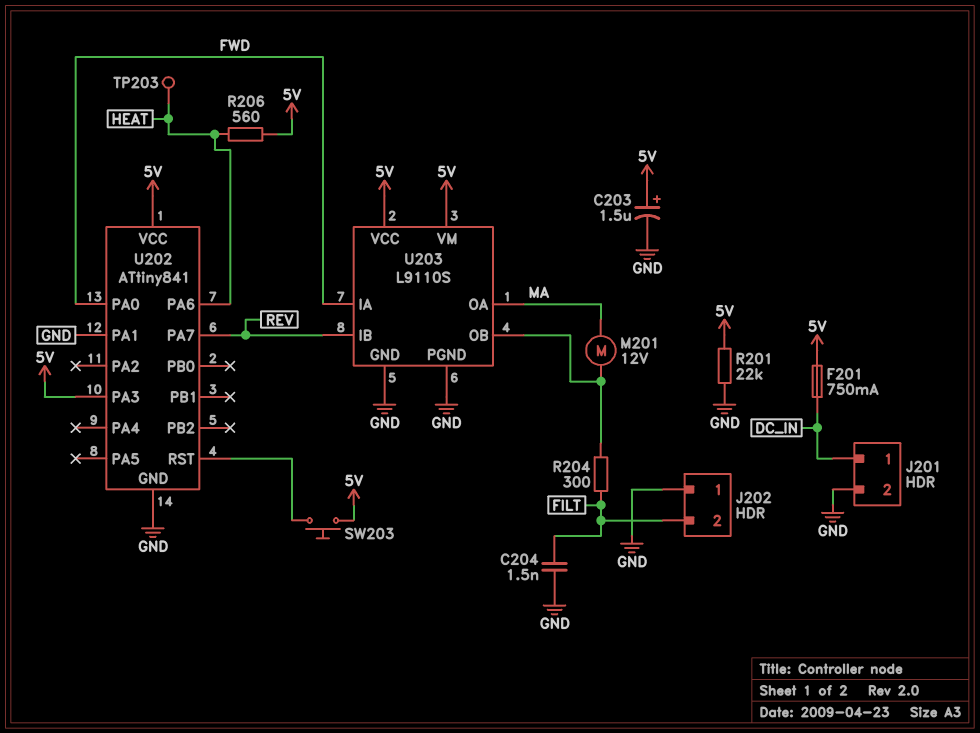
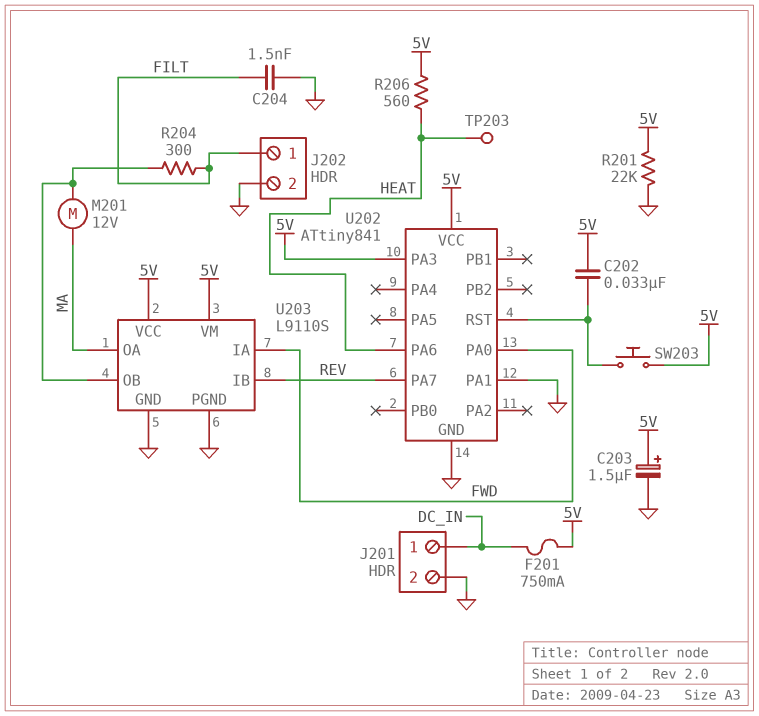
C202: none -> 33nF (5V, U202/RST)
J202 pin 1: GND -> FILT
J202 pin 2: FILT -> GND

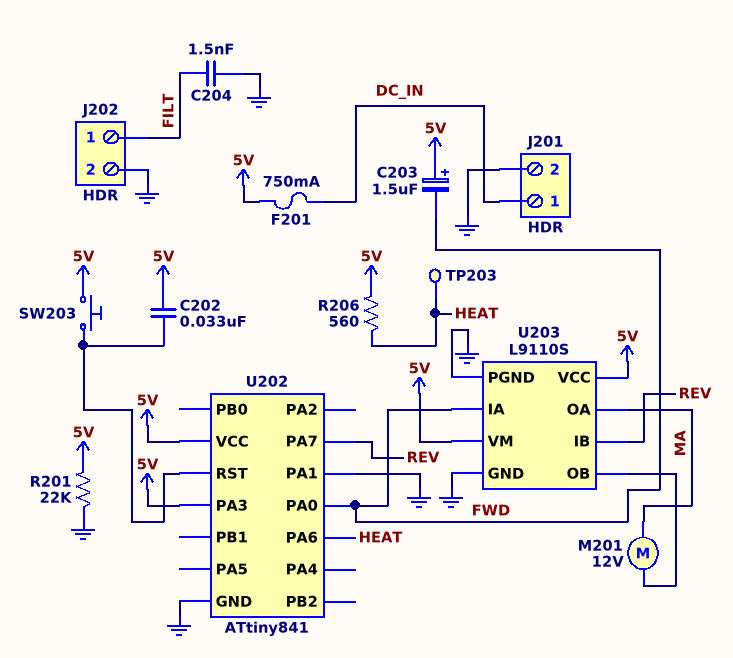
C203: 1.5uF (plus 5V, minus GND) -> 1.5uF (plus 5V, minus FWD)
R204: 300 (FILT, U203/OB) -> none

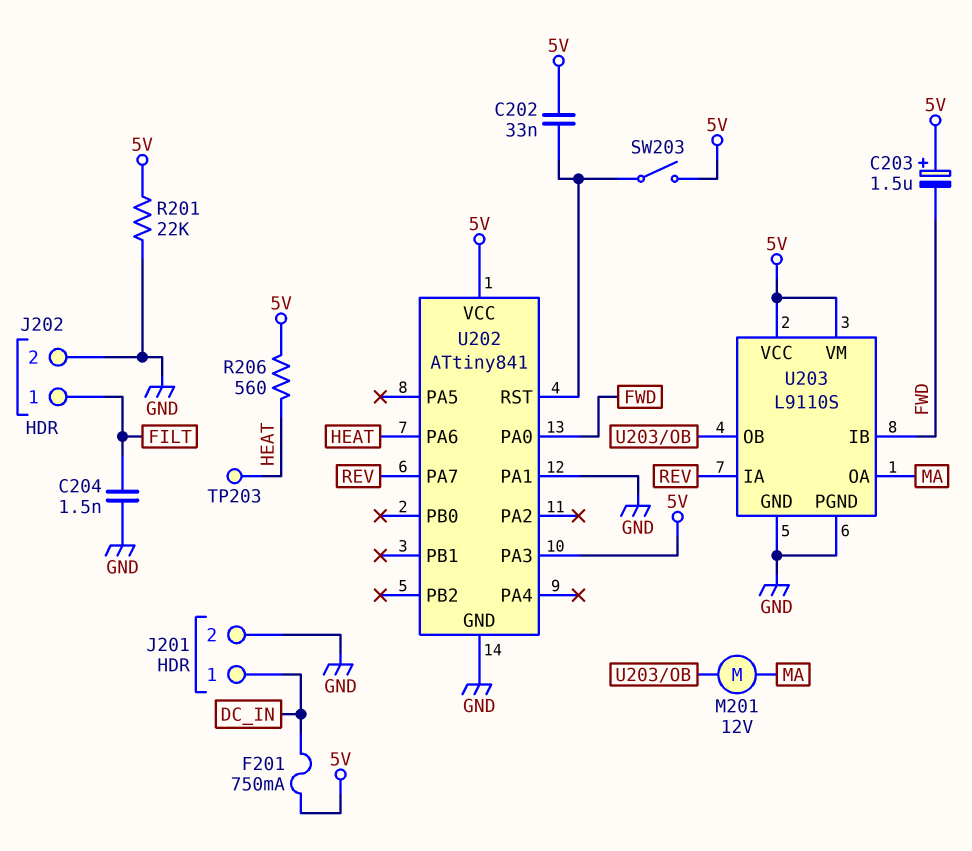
SW203: button (5V, U202/RST) -> switch (5V, U202/RST)
U203 pin IA: FWD -> REV
U203 pin IB: REV -> FWD

